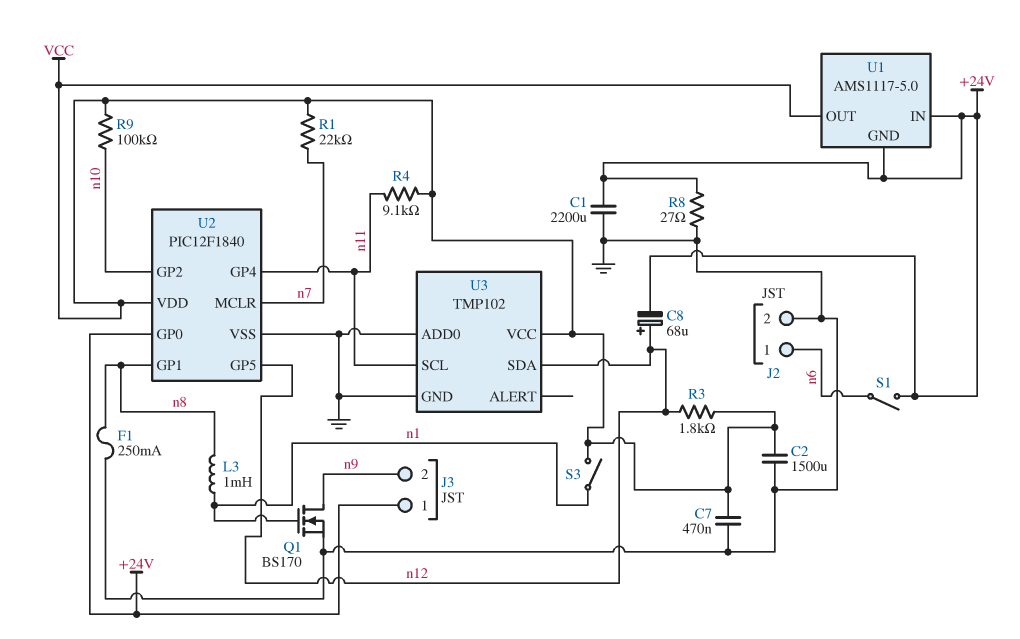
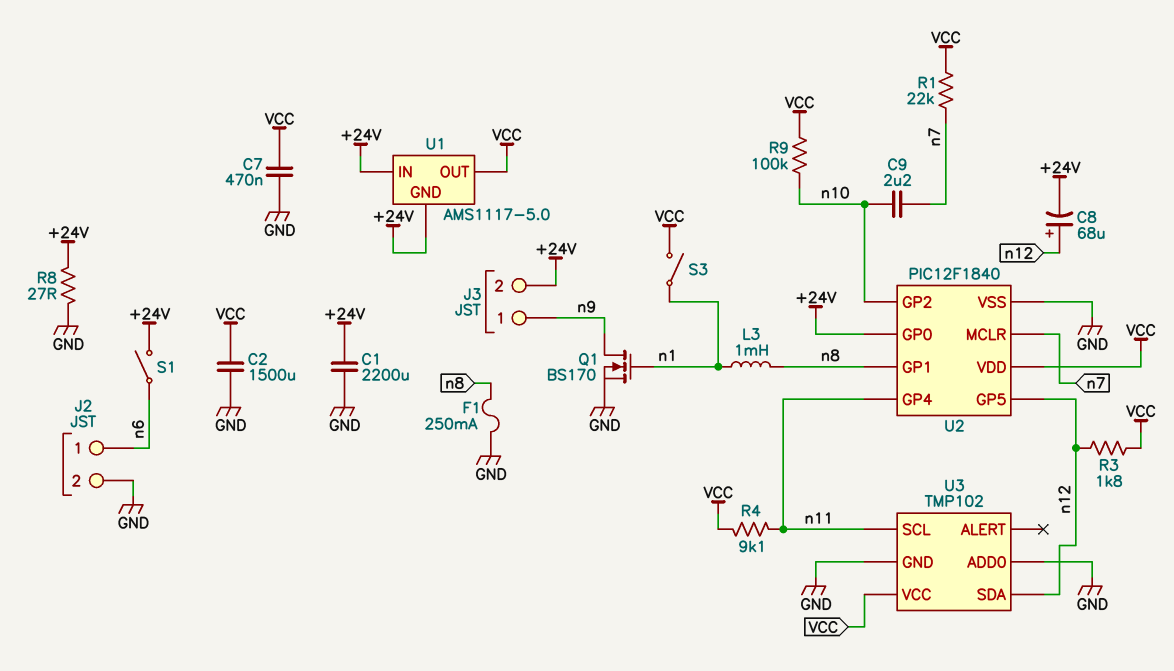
C9: none -> 2.2uF (n7, n10)
J3 pin 1: +24V -> n9
J3 pin 2: n9 -> +24V

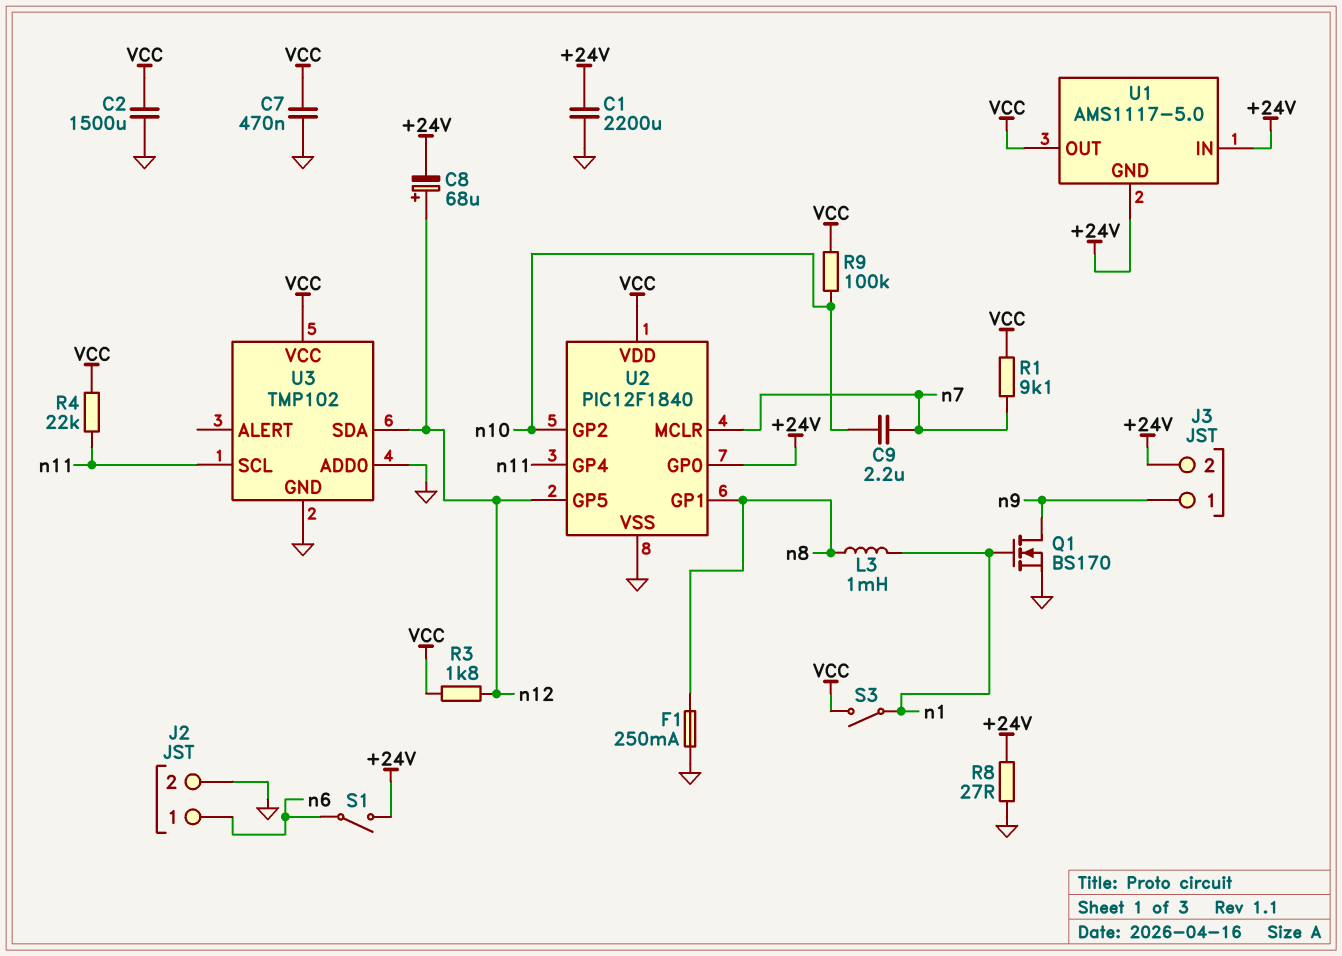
R1: 22k (VCC, n7) -> 9.1k (VCC, n7)
R4: 9.1k (VCC, n11) -> 22k (VCC, n11)

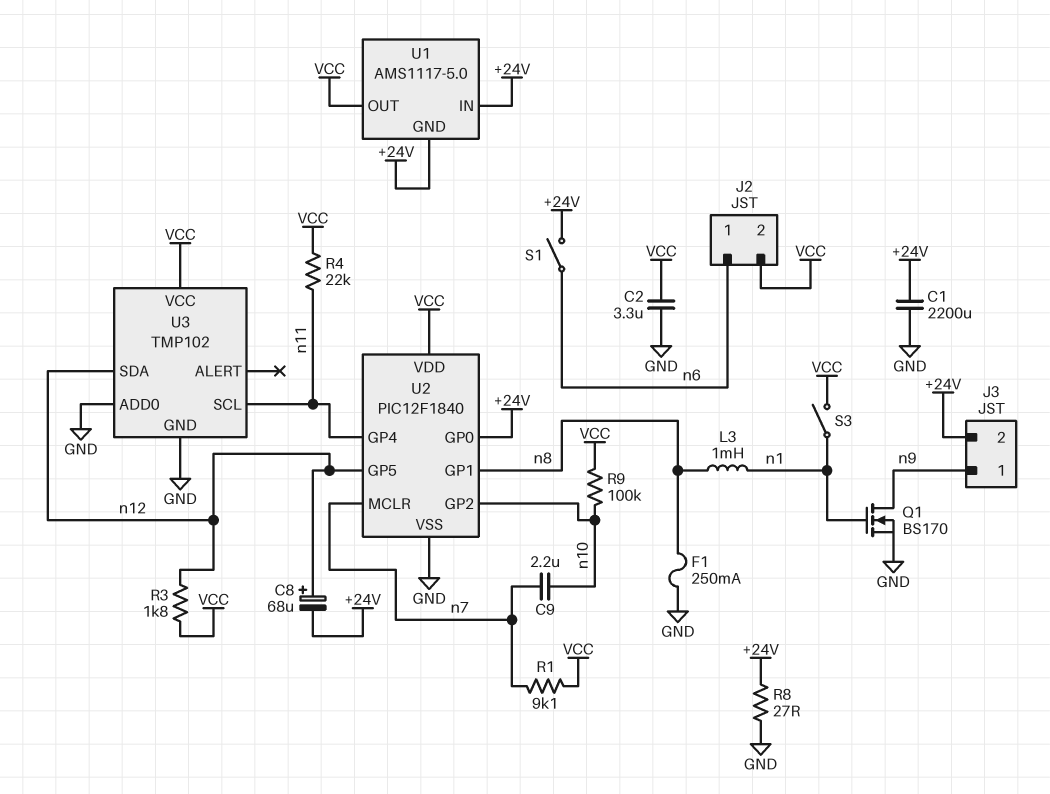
C2: 1500uF (GND, VCC) -> 3.3uF (GND, VCC)
C7: 470nF (GND, VCC) -> none
J2 pin 2: GND -> VCC

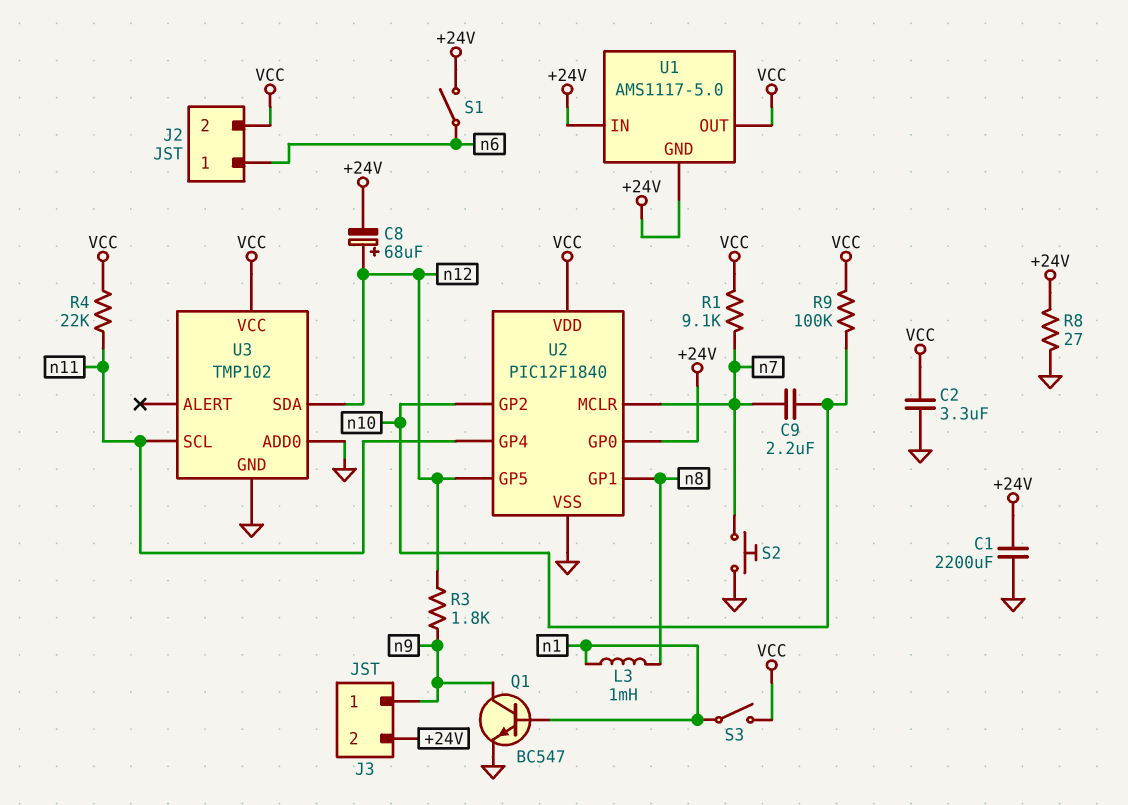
F1: 250mA (GND, n8) -> none
Q1: NMOS BS170 (G n1, D n9, S GND) -> NPN BC547 (B n1, C n9, E GND)
R3: 1.8k (VCC, n12) -> 1.8k (n9, n12)
S2: none -> button (GND, n7)

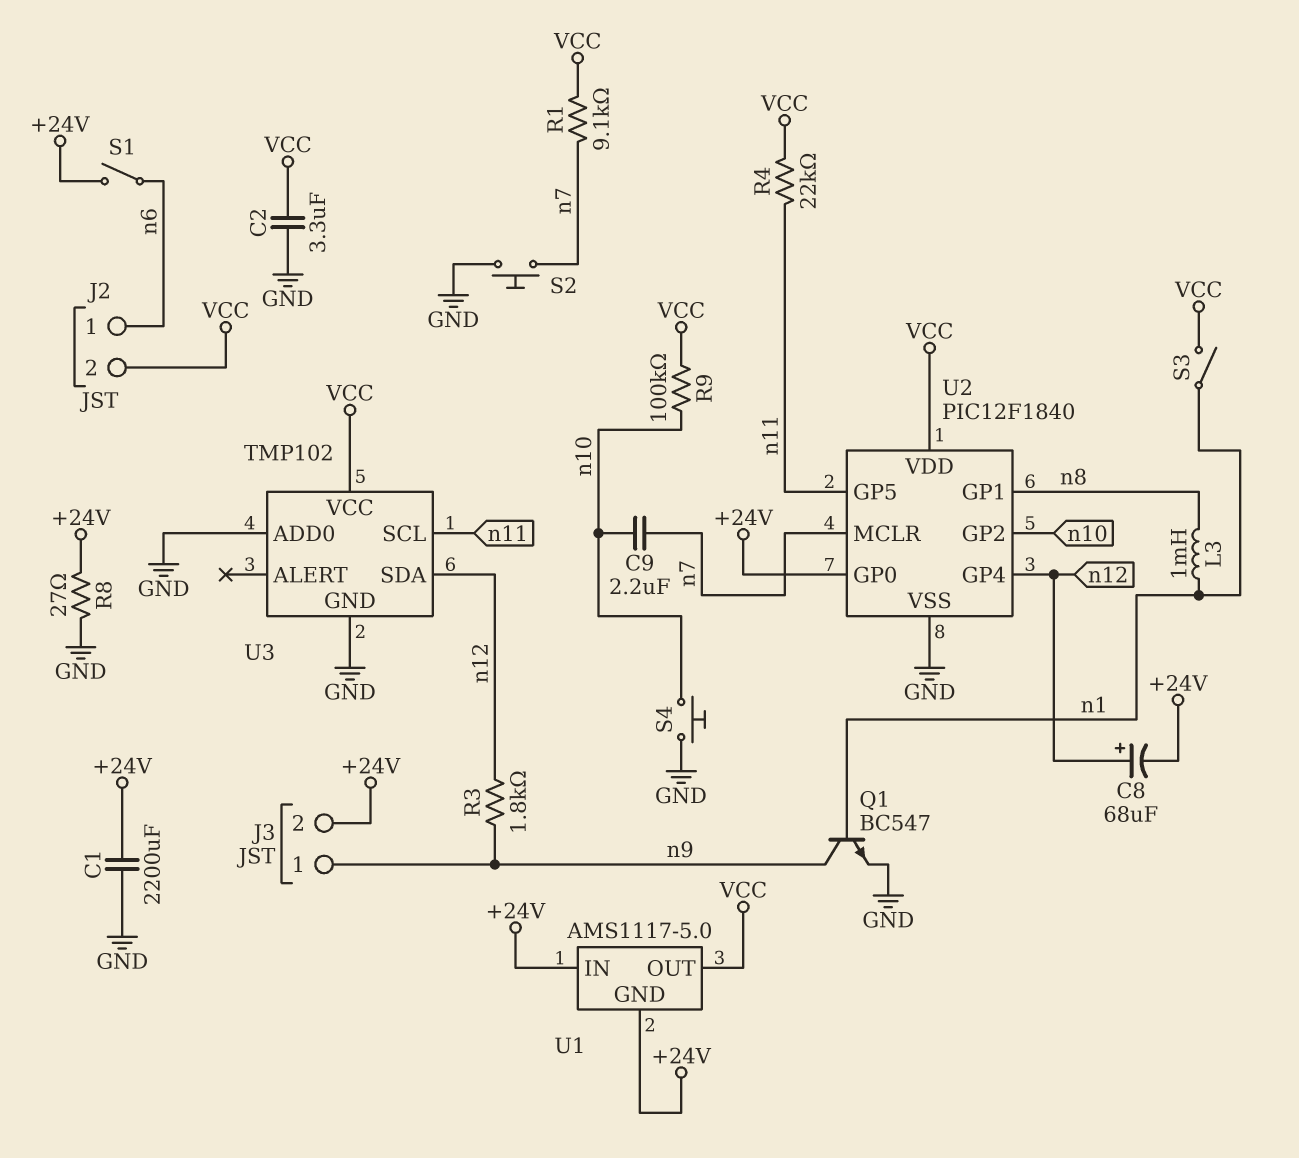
S4: none -> button (GND, n10)
U2 pin GP4: n11 -> n12
U2 pin GP5: n12 -> n11

